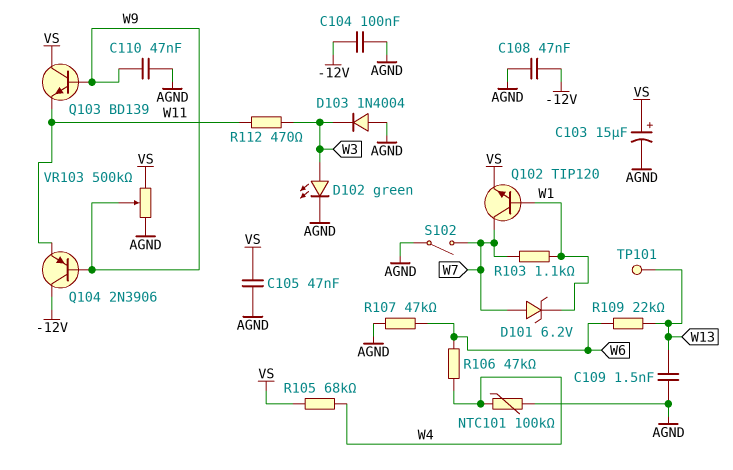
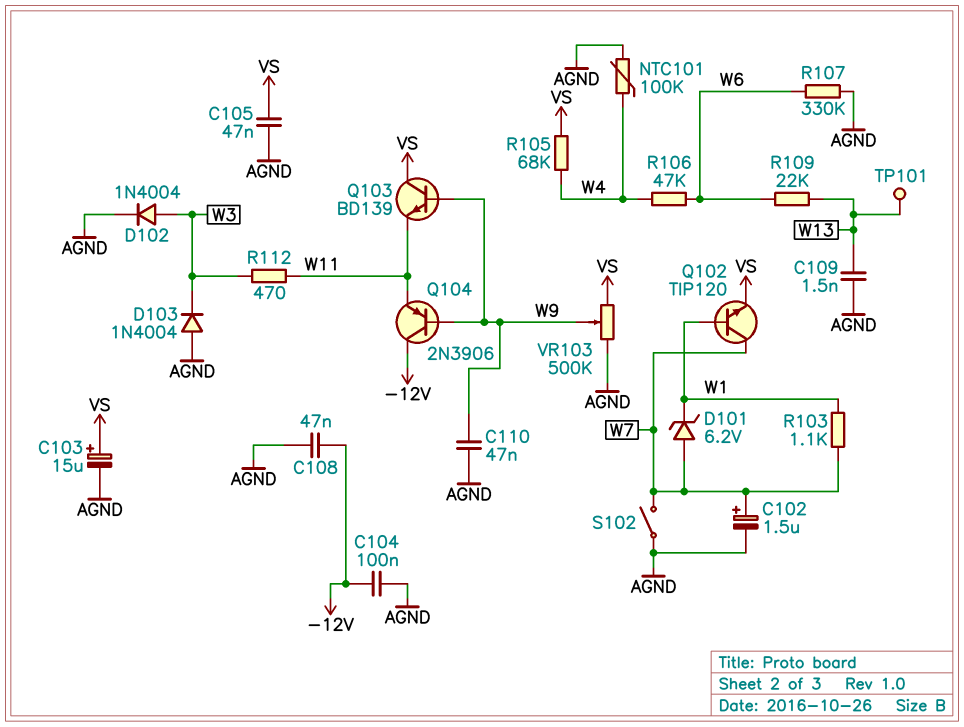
C102: none -> 1.5uF (plus W7, minus AGND)
D102: LED green (A W3, K AGND) -> diode 1N4004 (A W3, K AGND)
R107: 47k (AGND, W6) -> 330k (AGND, W6)

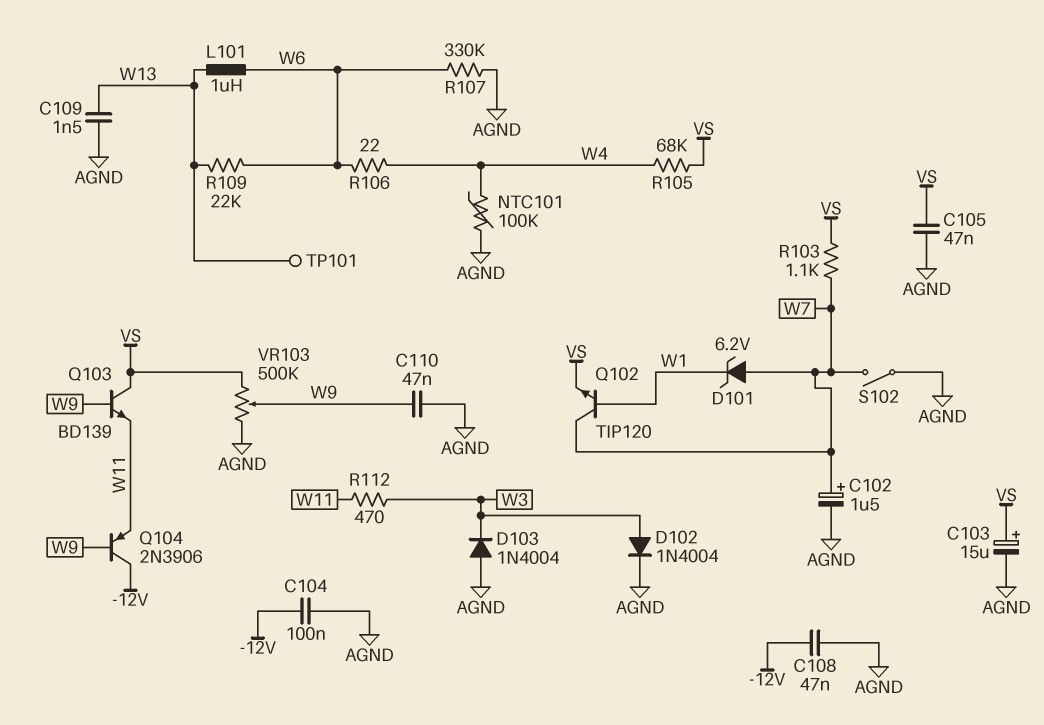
L101: none -> 1uH (W6, W13)
R103: 1.1k (W1, W7) -> 1.1k (VS, W7)
R106: 47k (W4, W6) -> 22 (W4, W6)

